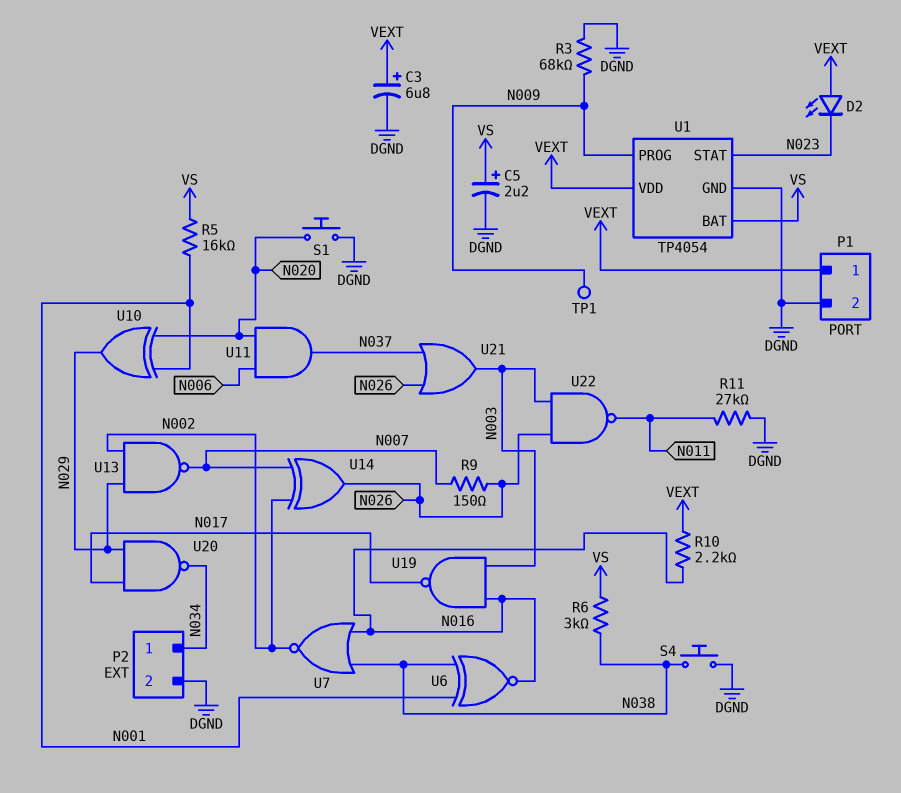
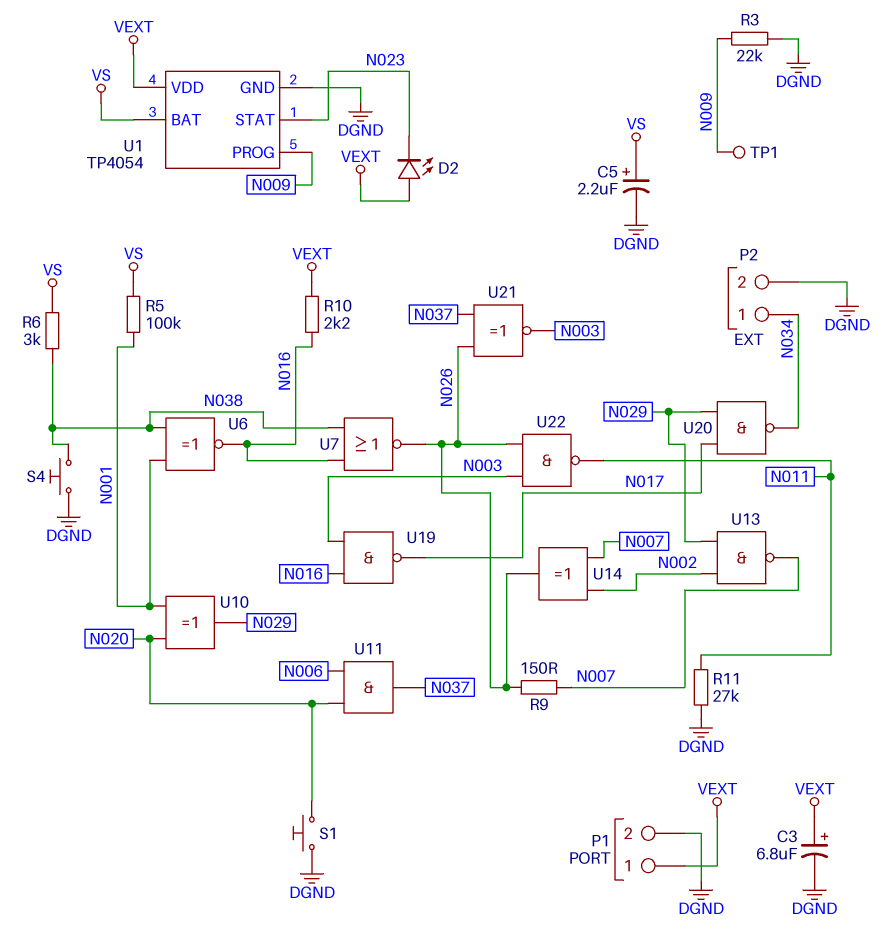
R3: 68k (DGND, N009) -> 22k (DGND, N009)
R5: 16k (N001, VS) -> 100k (N001, VS)
U7: NOR (in N016, in N038, out N002) -> NOR (in N016, in N038, out N026)
U21: OR (in N026, in N037, out N003) -> XNOR (in N026, in N037, out N003)

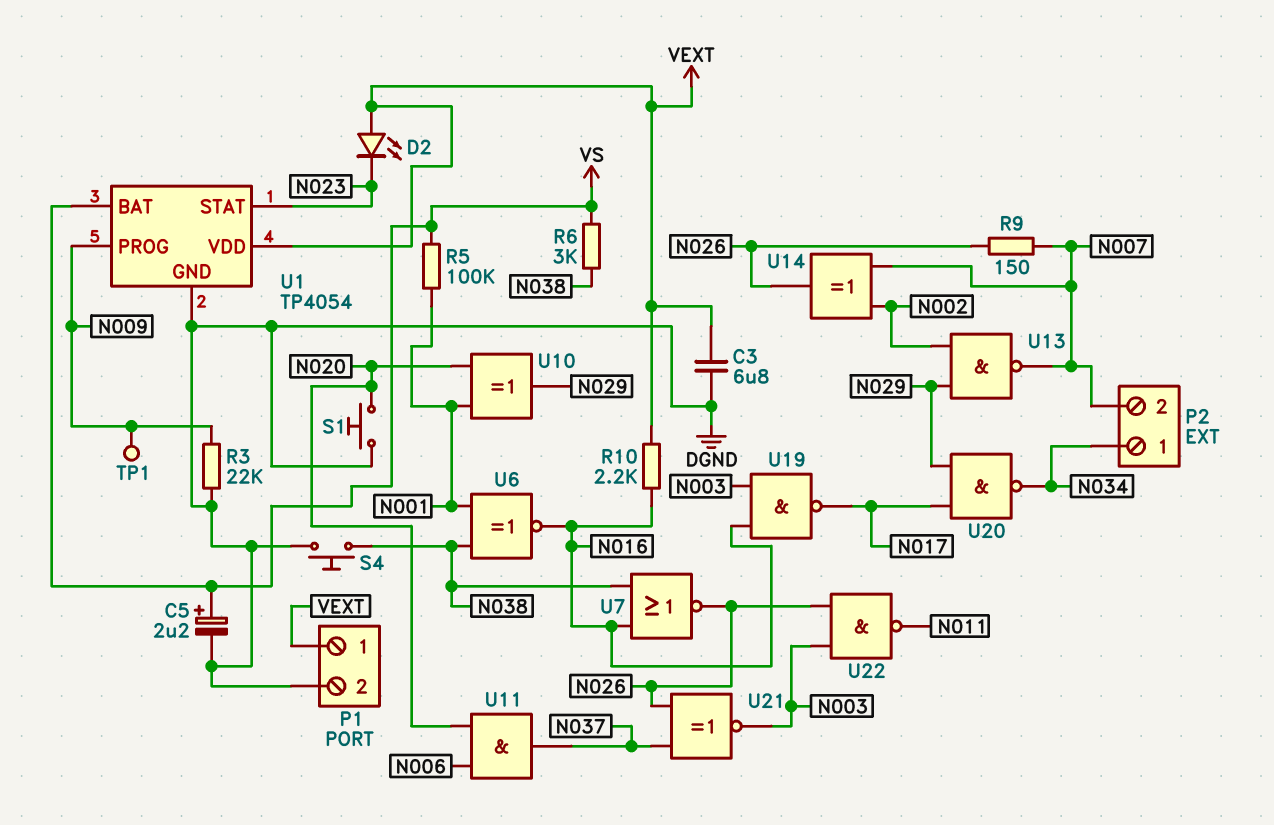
C3: 6.8uF (plus VEXT, minus DGND) -> 6.8uF (DGND, VEXT)
P2 pin 2: DGND -> N007
R11: 27k (DGND, N011) -> none

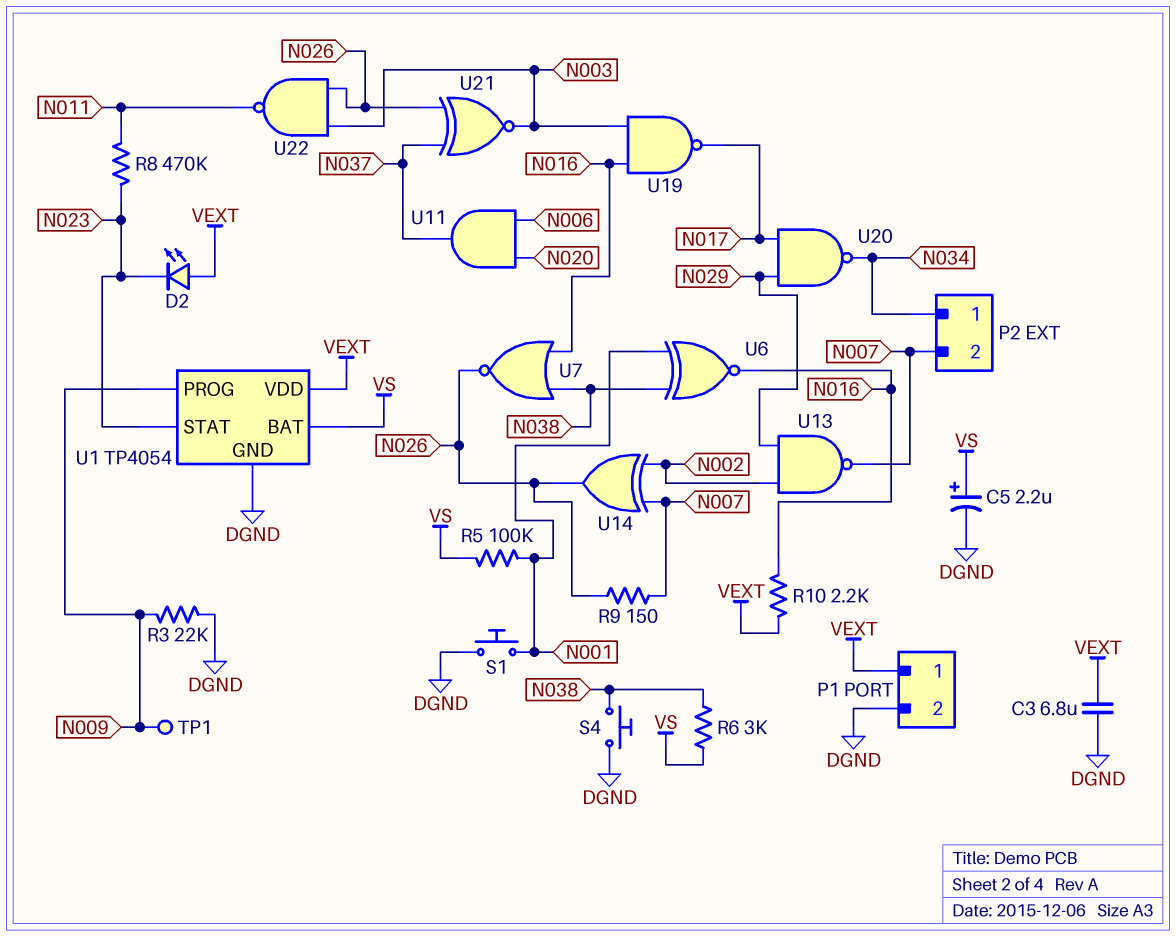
R8: none -> 470k (N011, N023)
S1: button (DGND, N020) -> button (DGND, N001)
U10: XOR (in N001, in N020, out N029) -> none

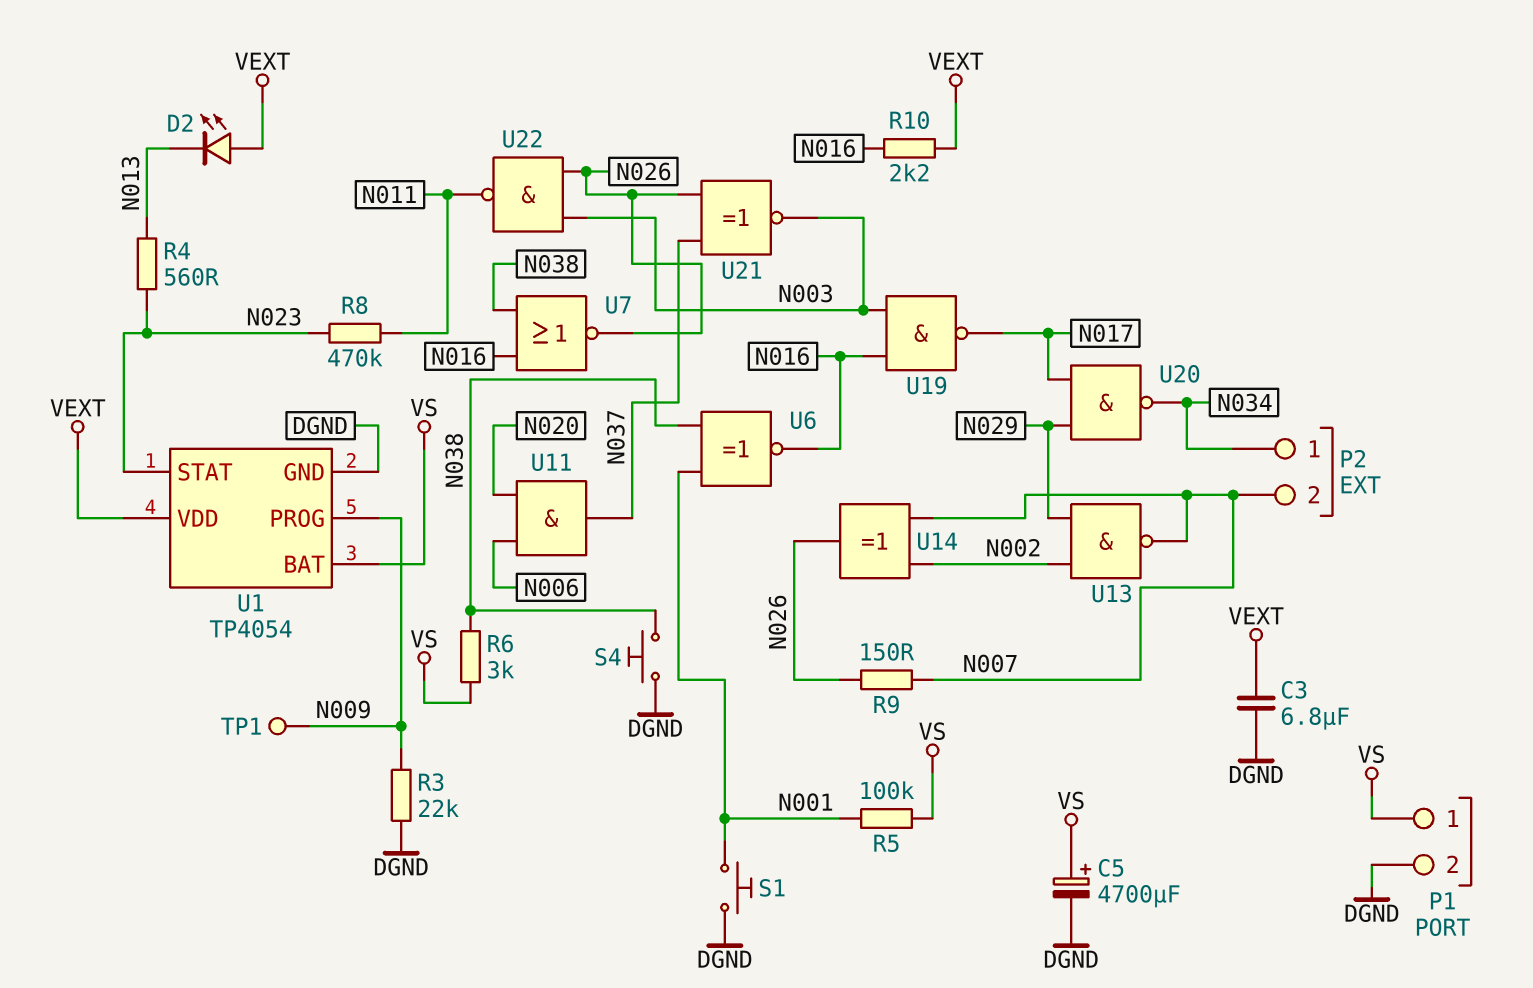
C5: 2.2uF (plus VS, minus DGND) -> 4700uF (plus VS, minus DGND)
D2: LED (A VEXT, K N023) -> LED (A VEXT, K N013)
P1 pin 1: VEXT -> VS
R4: none -> 560 (N013, N023)

